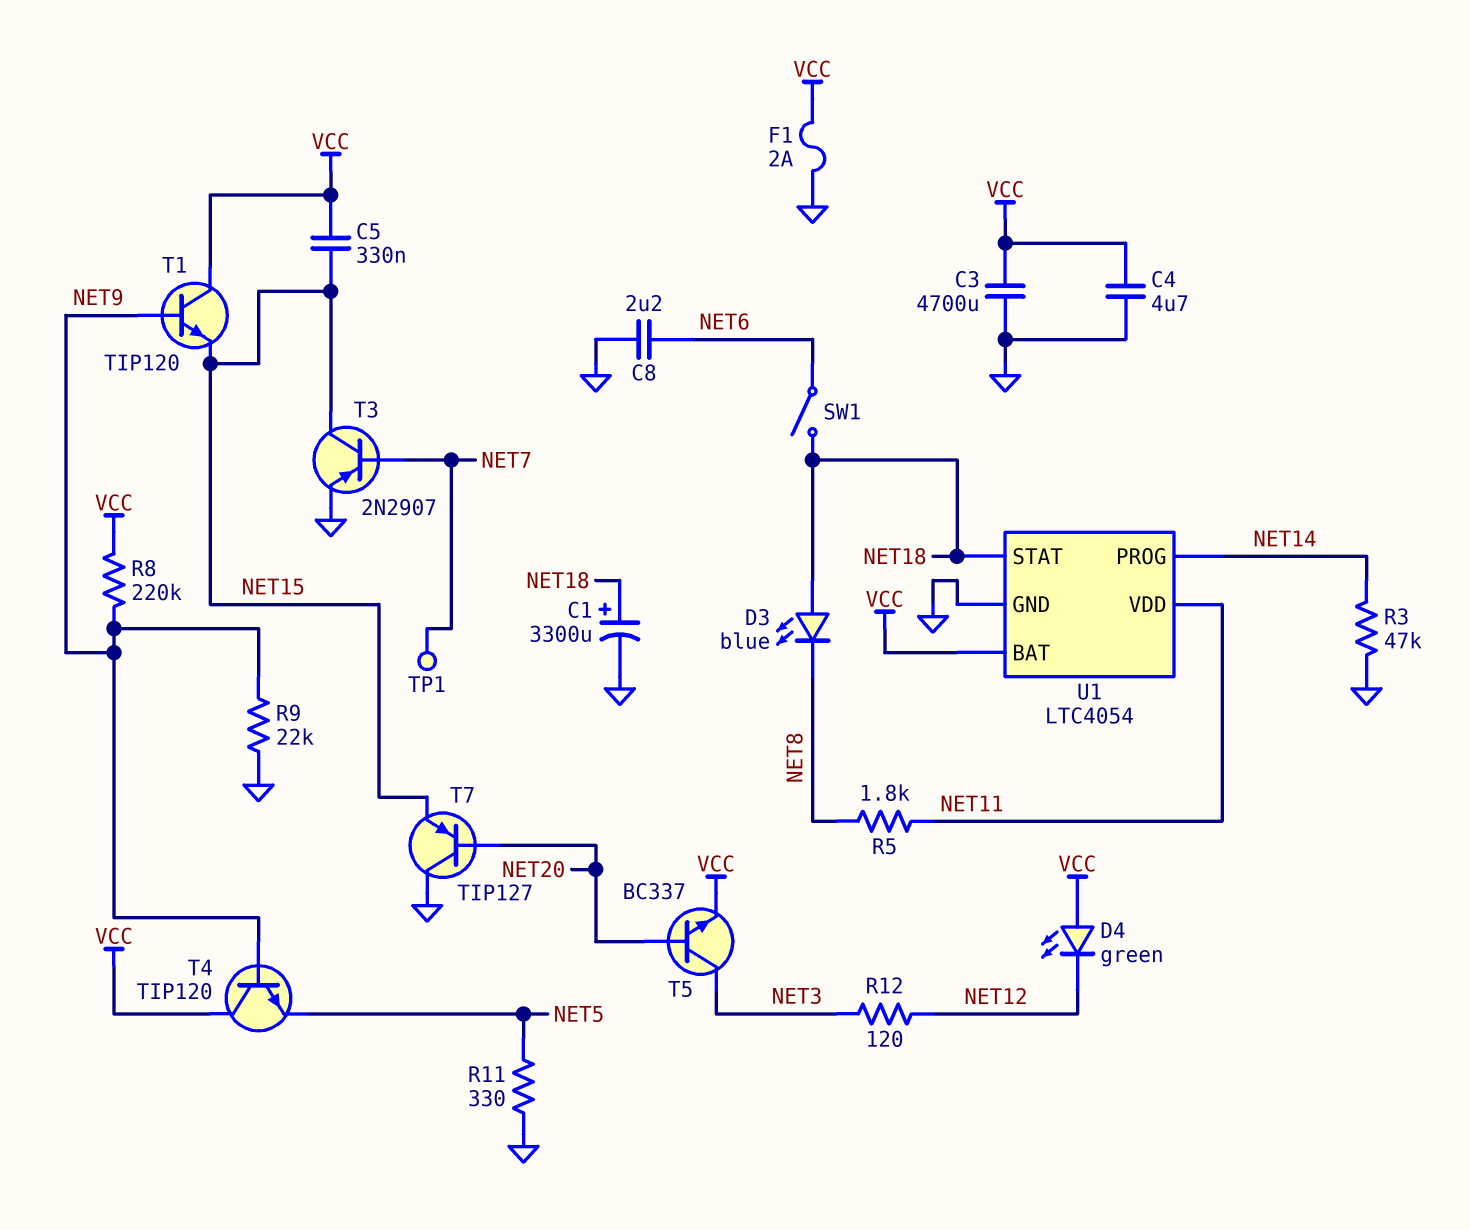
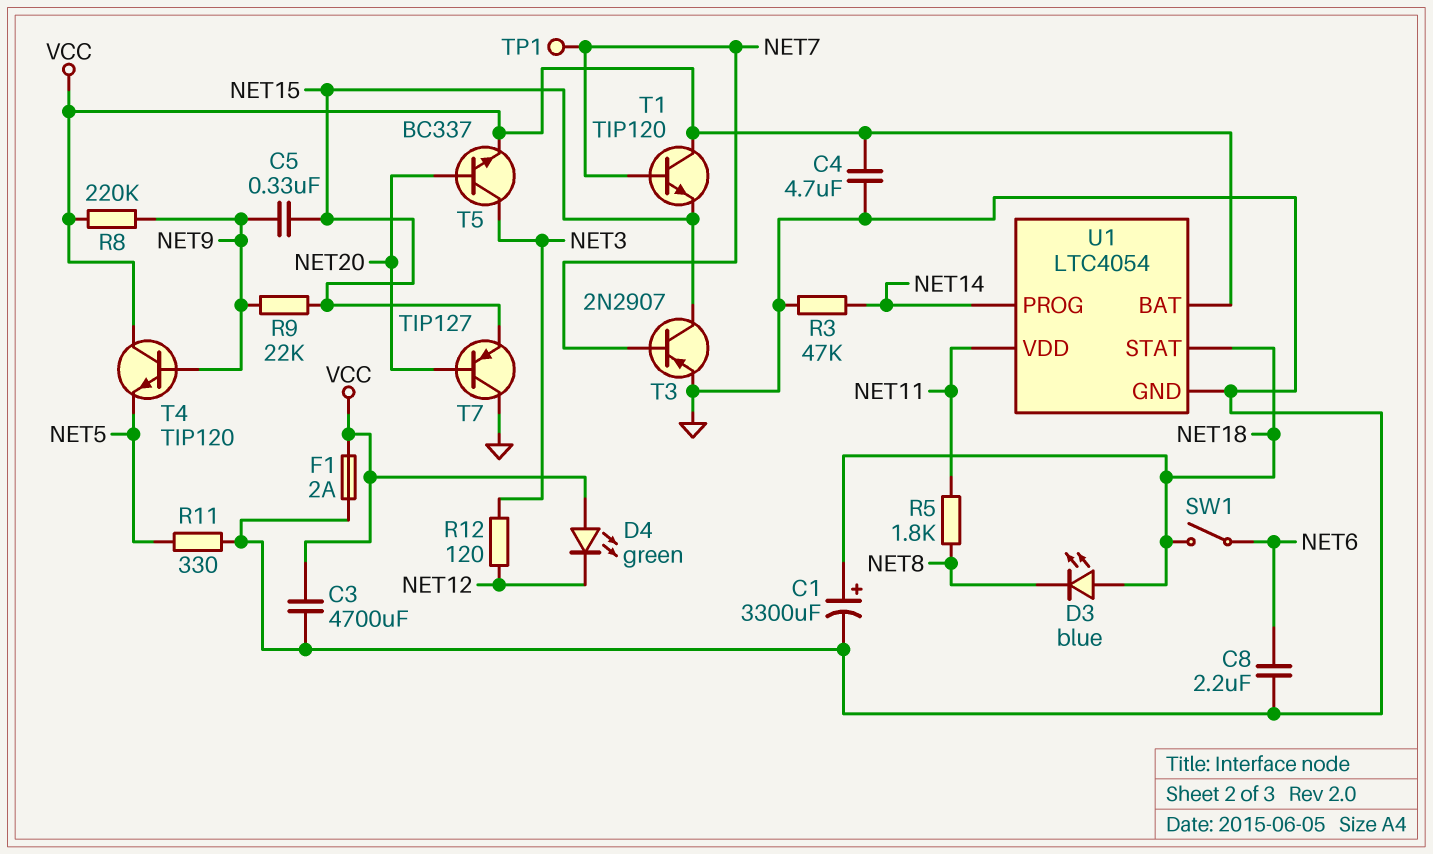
C5: 330nF (NET15, VCC) -> 330nF (NET9, NET15)
R9: 22k (GND, NET9) -> 22k (NET9, NET15)
T1: NPN TIP120 (B NET9, C VCC, E NET15) -> NPN TIP120 (B NET7, C VCC, E NET15)

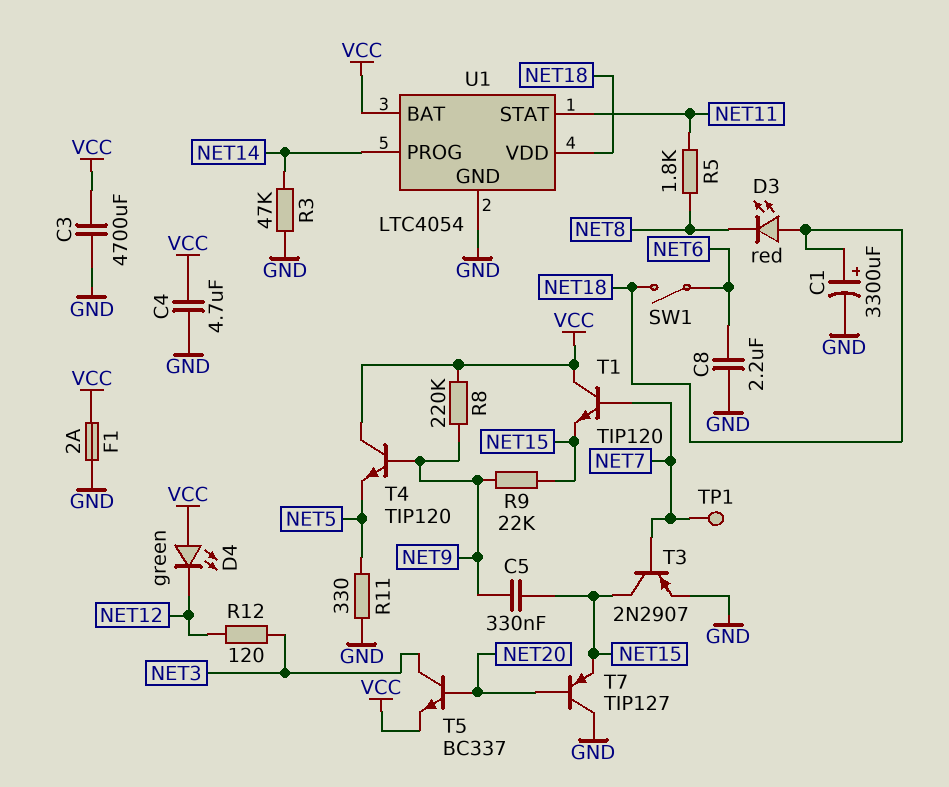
D3: LED blue (A NET18, K NET8) -> LED red (A NET18, K NET8)
U1 pin STAT: NET18 -> NET11
U1 pin VDD: NET11 -> NET18

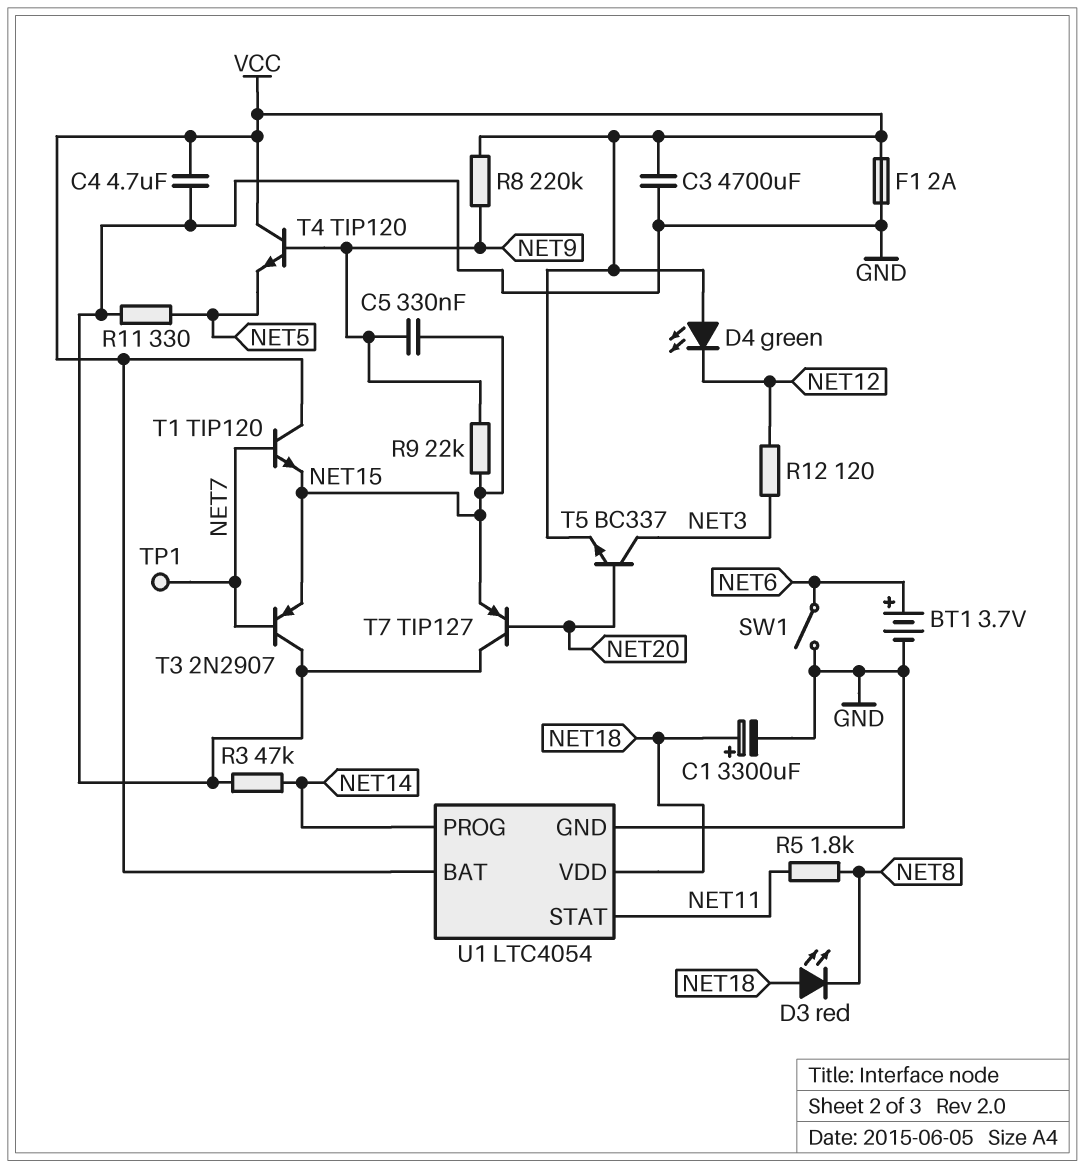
BT1: none -> 3.7V (plus NET6, minus GND)
C8: 2.2uF (GND, NET6) -> none
SW1: switch (NET6, NET18) -> switch (GND, NET6)
T3: PNP 2N2907 (B NET7, C NET15, E GND) -> PNP 2N2907 (B NET7, C GND, E NET15)

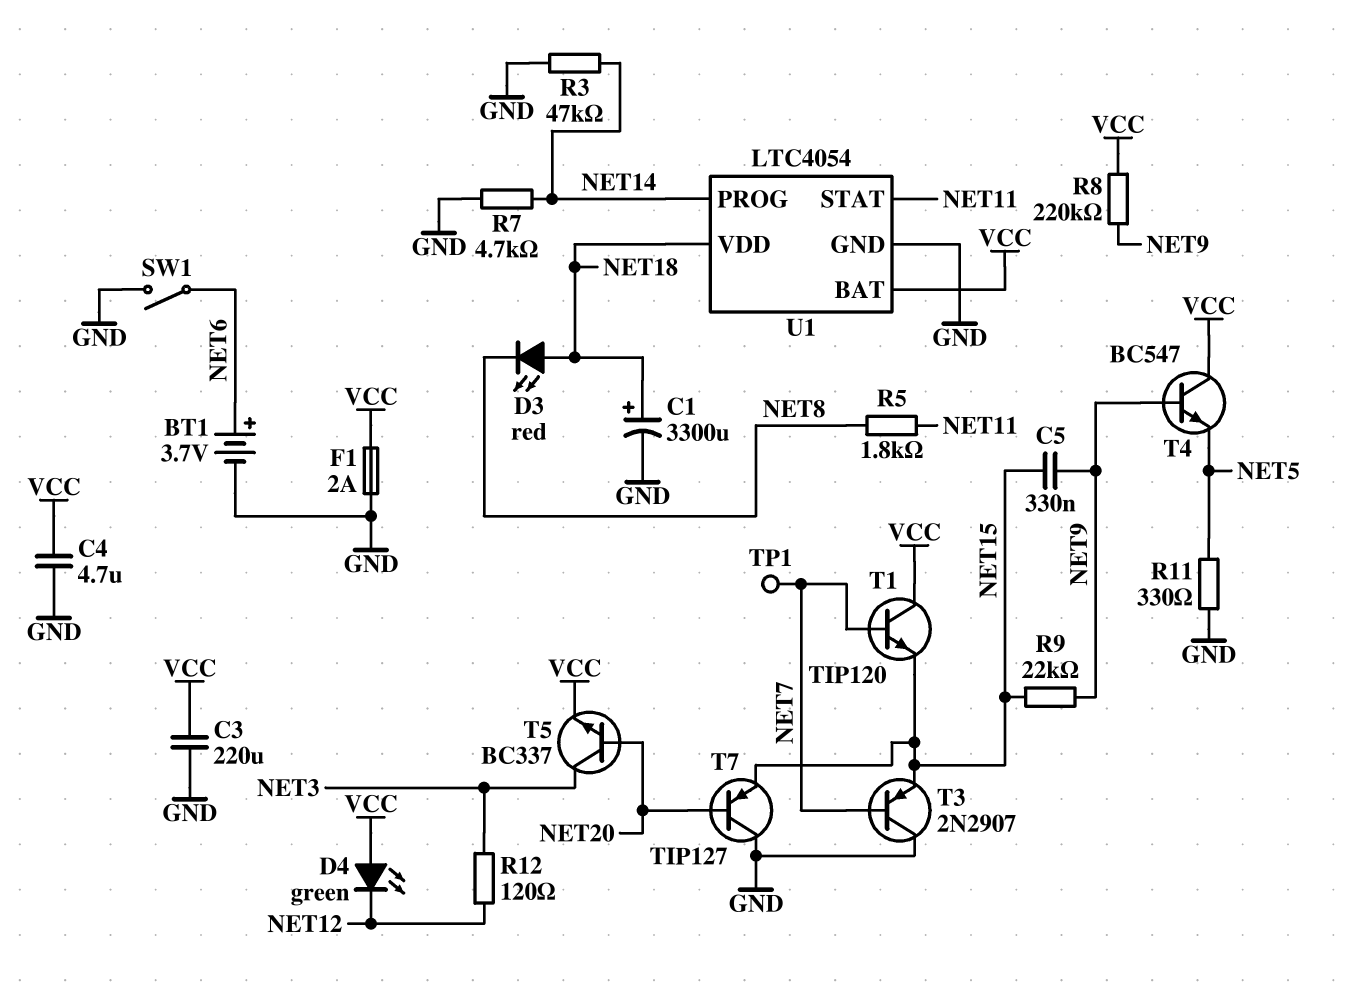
C3: 4700uF (GND, VCC) -> 220uF (GND, VCC)
R7: none -> 4.7k (GND, NET14)
T4: NPN TIP120 (B NET9, C VCC, E NET5) -> NPN BC547 (B NET9, C VCC, E NET5)

